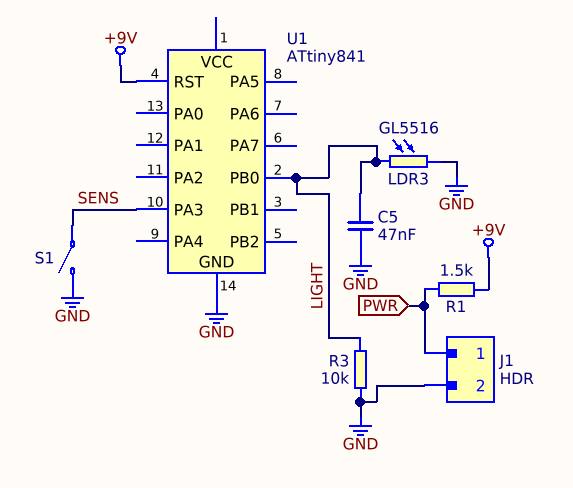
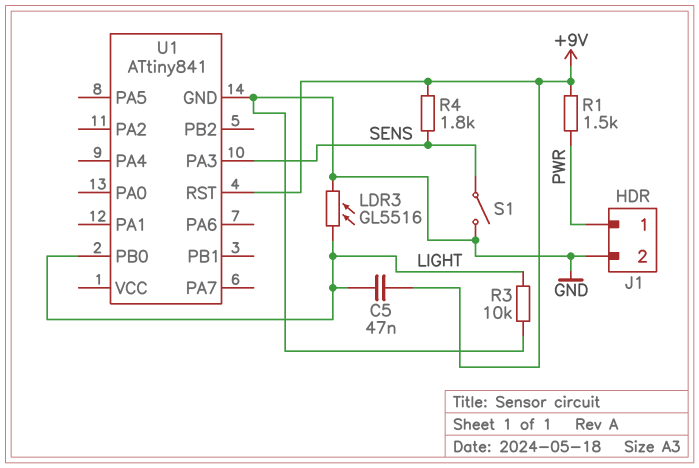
C5: 47nF (GND, LIGHT) -> 47nF (+9V, LIGHT)
R4: none -> 1.8k (+9V, SENS)

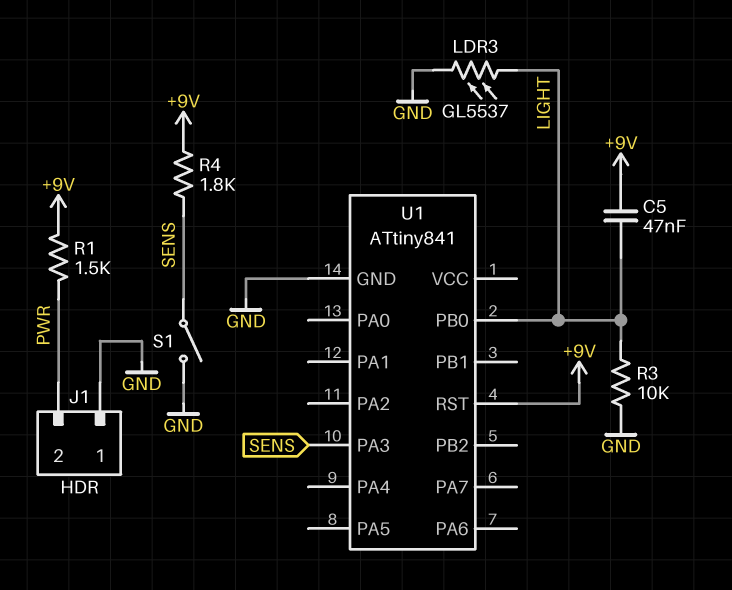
J1 pin 1: PWR -> GND
J1 pin 2: GND -> PWR
LDR3: GL5516 (GND, LIGHT) -> GL5537 (GND, LIGHT)

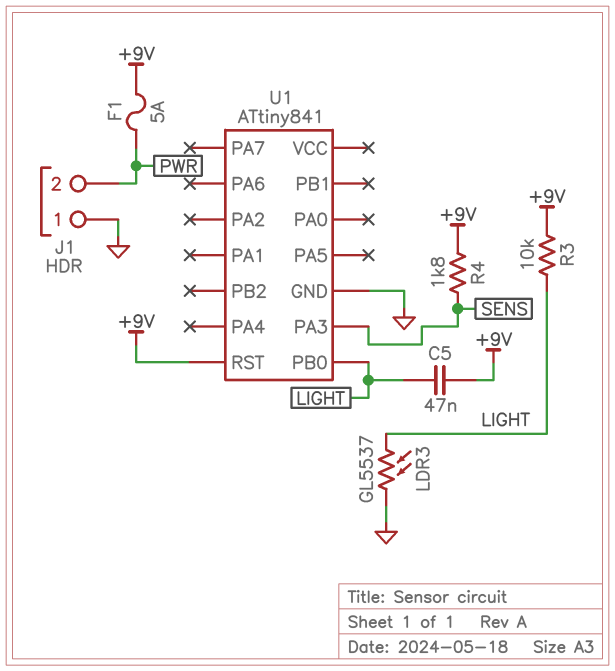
F1: none -> 5A (+9V, PWR)
R1: 1.5k (+9V, PWR) -> none
R3: 10k (GND, LIGHT) -> 10k (+9V, LIGHT)
S1: switch (GND, SENS) -> none

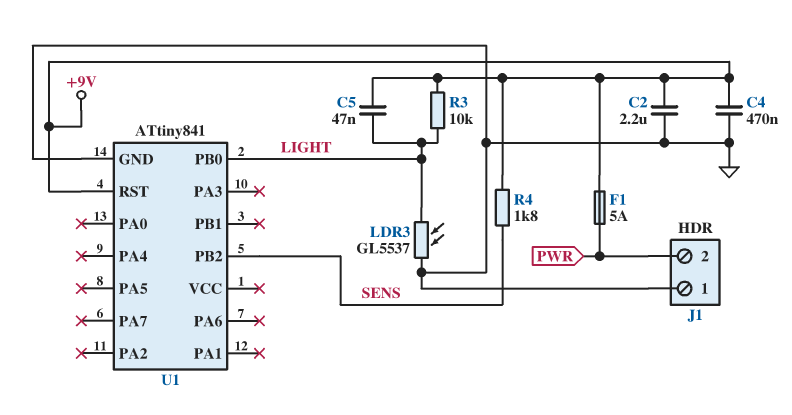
C2: none -> 2.2uF (+9V, GND)
C4: none -> 470nF (+9V, GND)
U1 pin PA3: SENS -> none
U1 pin PB2: none -> SENS

